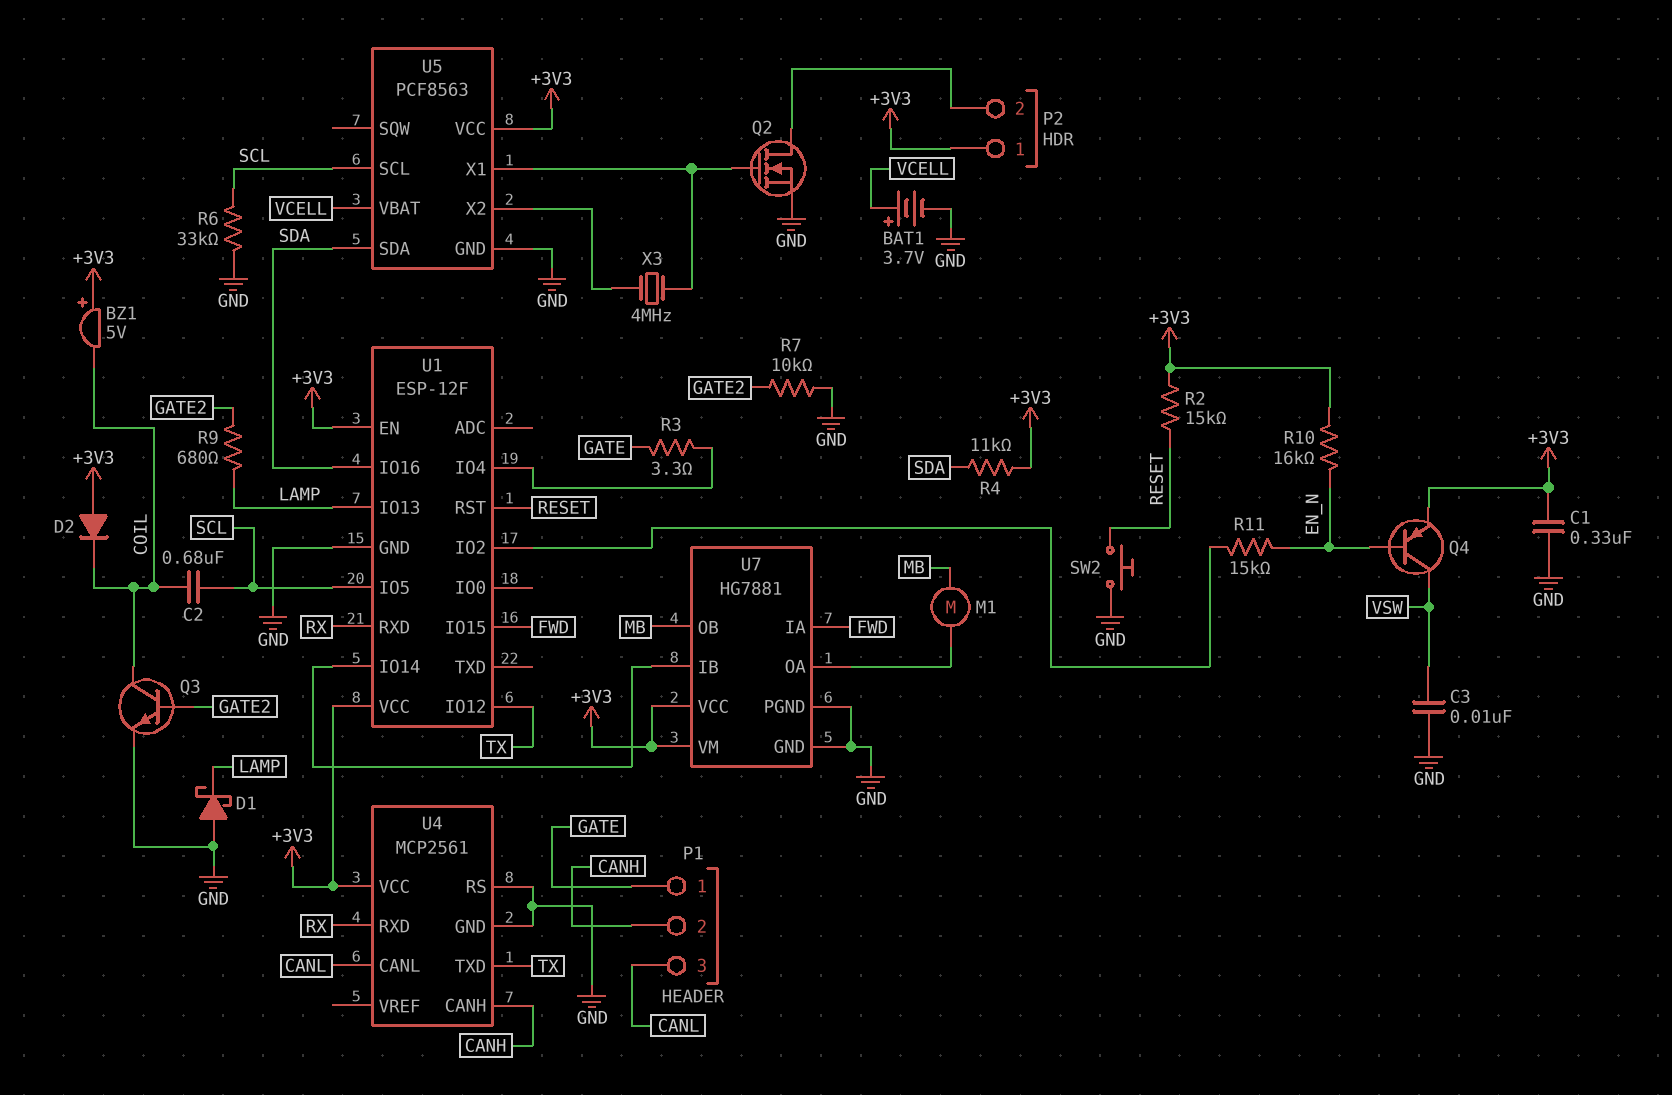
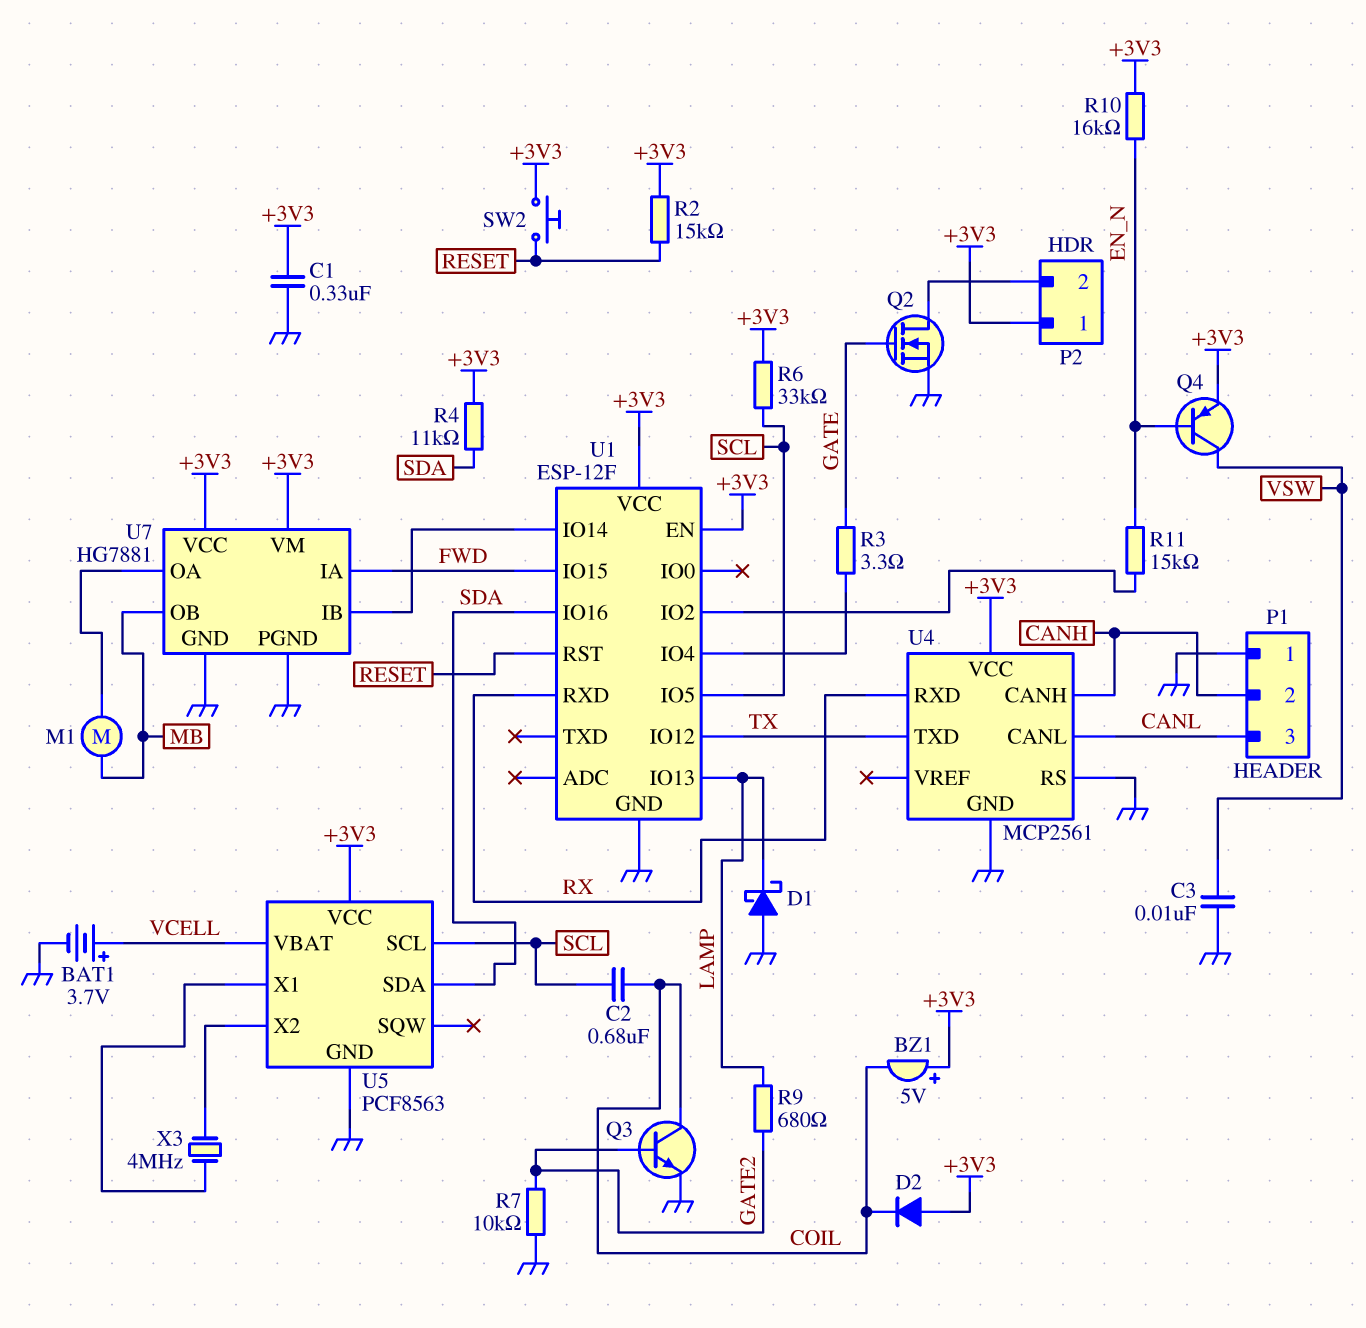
P1 pin 1: GATE -> GND
Q2: NMOS (G U5/X1, D P2/2, S GND) -> NMOS (G GATE, D P2/2, S GND)
R6: 33k (GND, SCL) -> 33k (+3V3, SCL)
SW2: button (GND, RESET) -> button (+3V3, RESET)

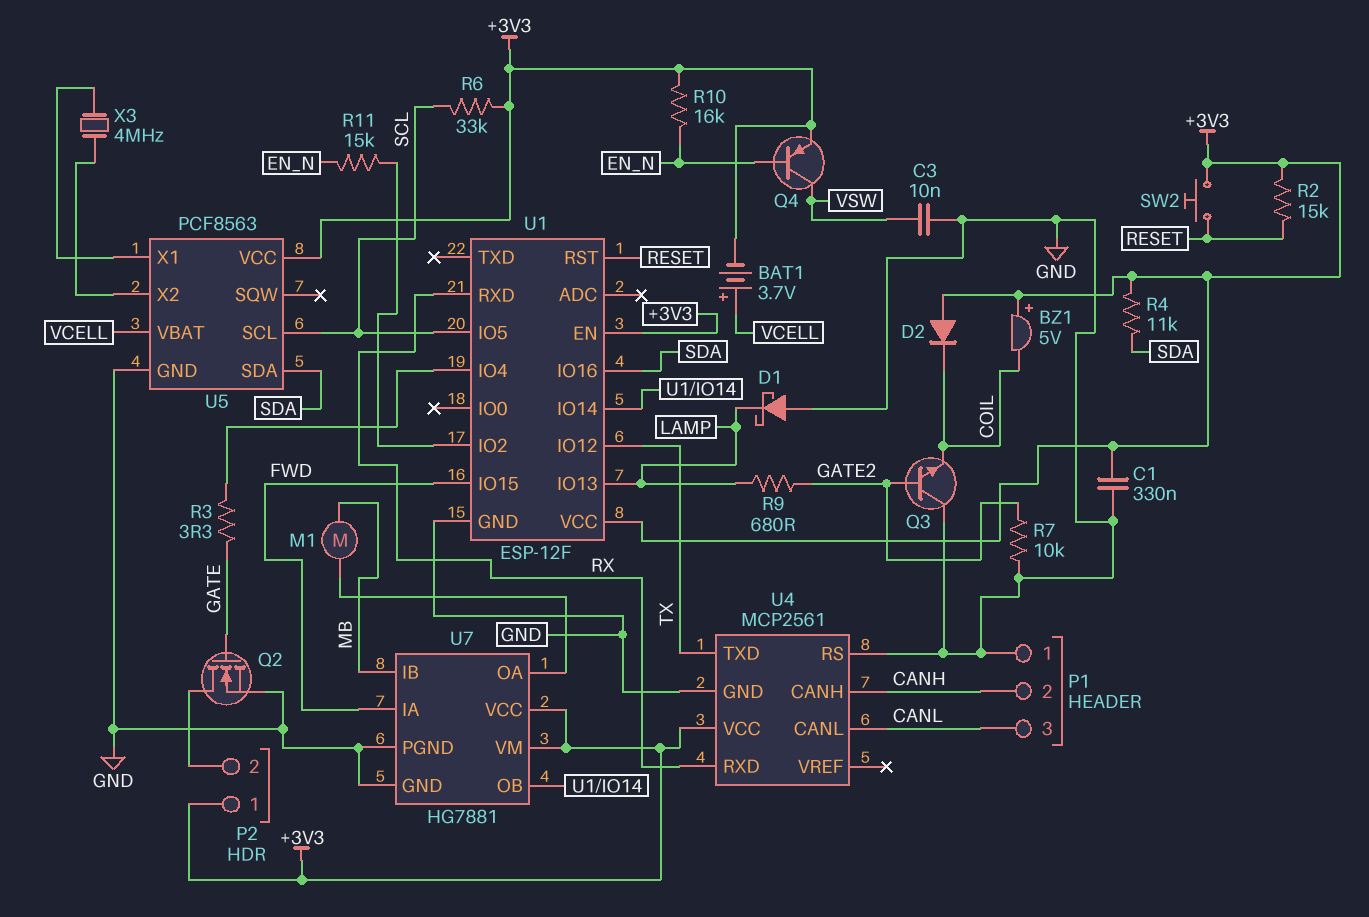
BAT1: 3.7V (plus VCELL, minus GND) -> 3.7V (plus VCELL, minus +3V3)
C2: 680nF (COIL, SCL) -> none
Q3: NPN (B GATE2, C COIL, E GND) -> NPN (B GATE2, C GND, E COIL)
U7 pin IB: U1/IO14 -> MB
U7 pin OB: MB -> U1/IO14

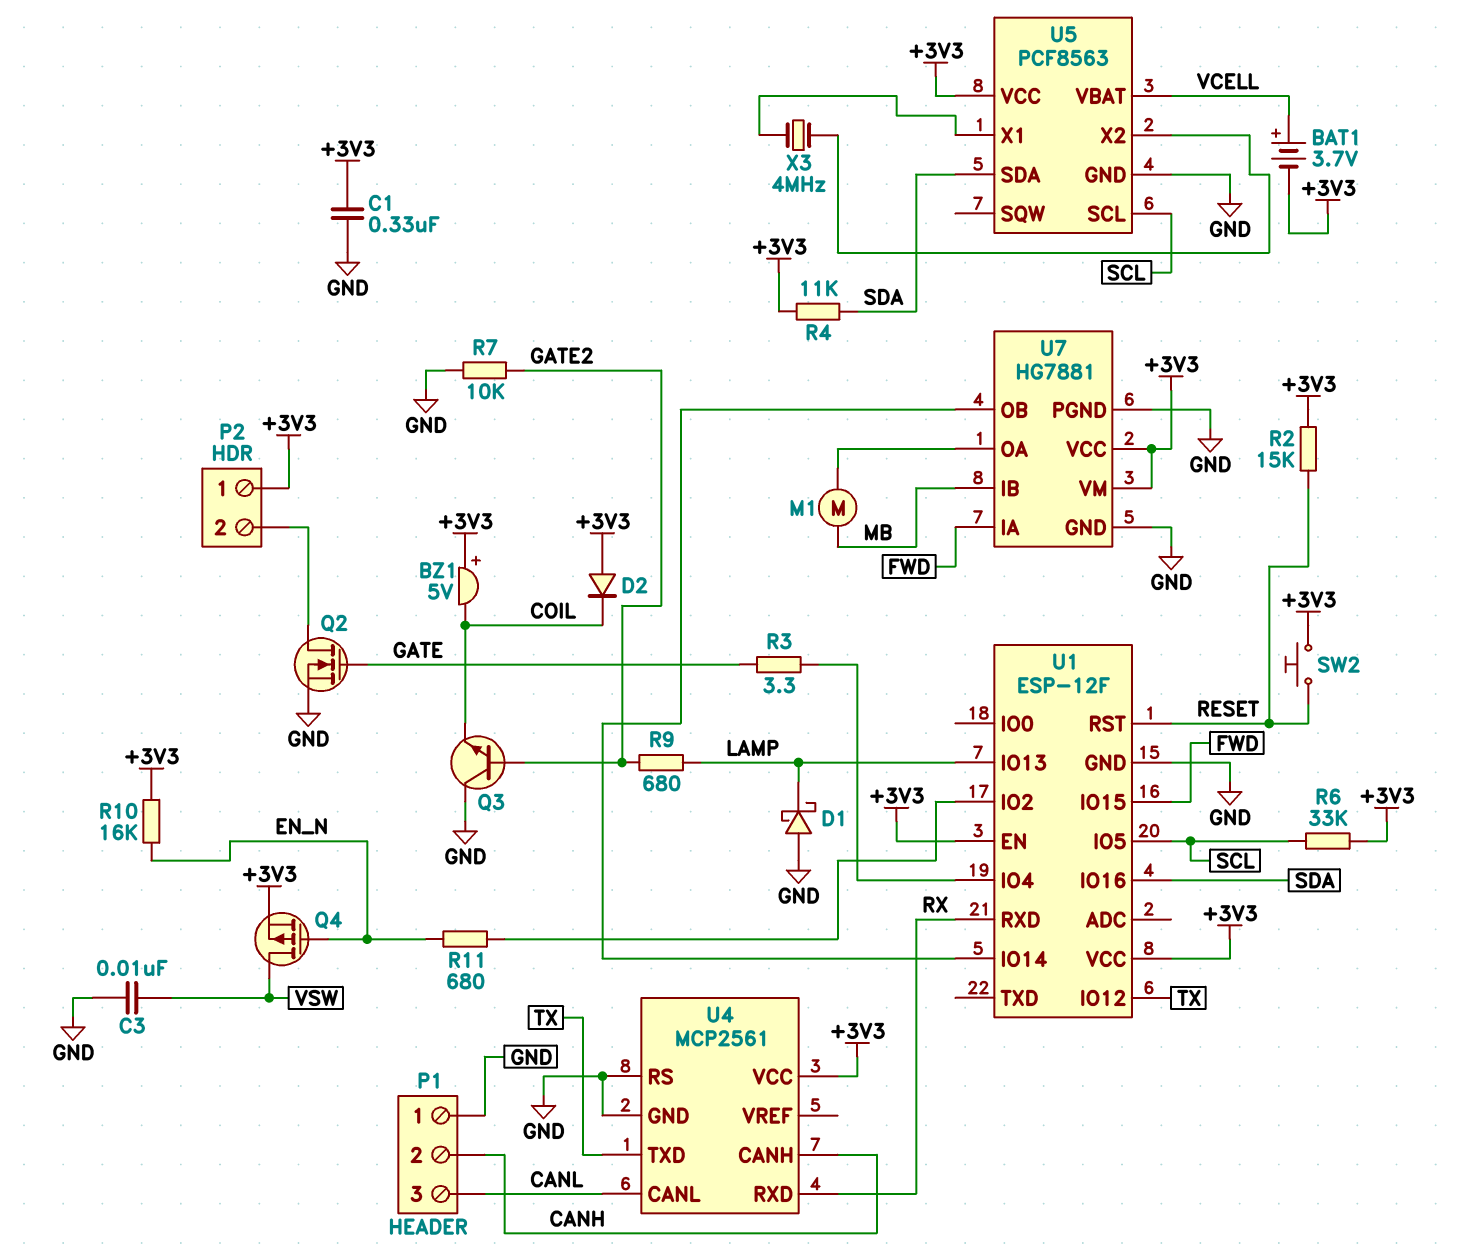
Q4: PNP (B EN_N, C VSW, E +3V3) -> PMOS (G EN_N, D VSW, S +3V3)
R11: 15k (EN_N, U1/IO2) -> 680 (EN_N, U1/IO2)

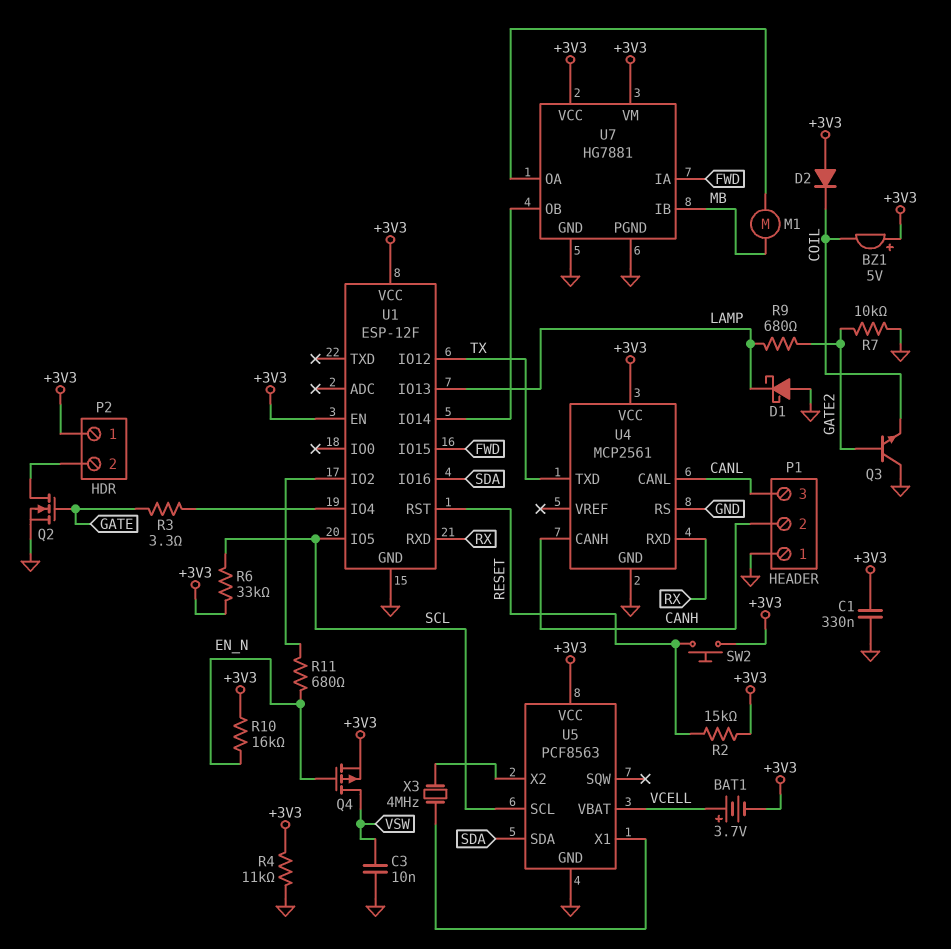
R4: 11k (+3V3, SDA) -> 11k (+3V3, GND)

